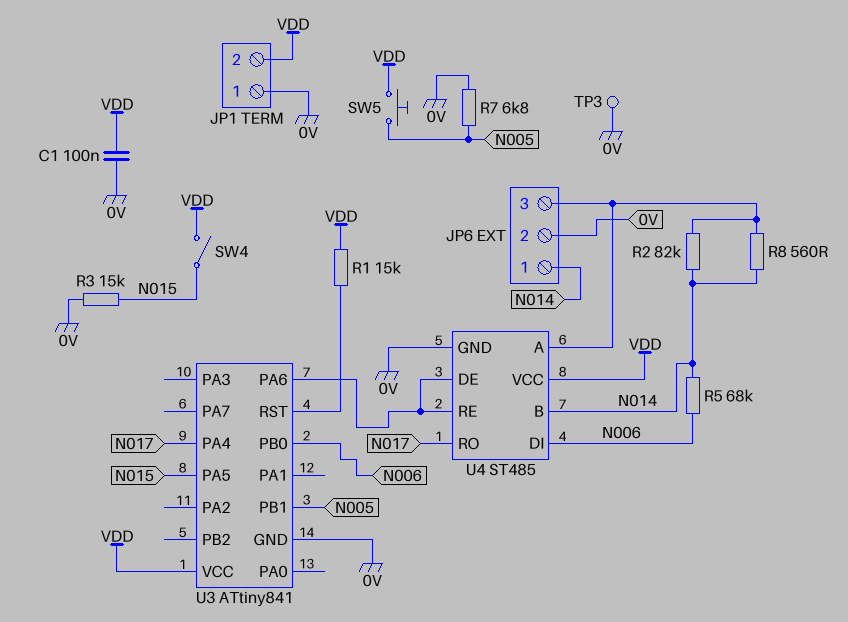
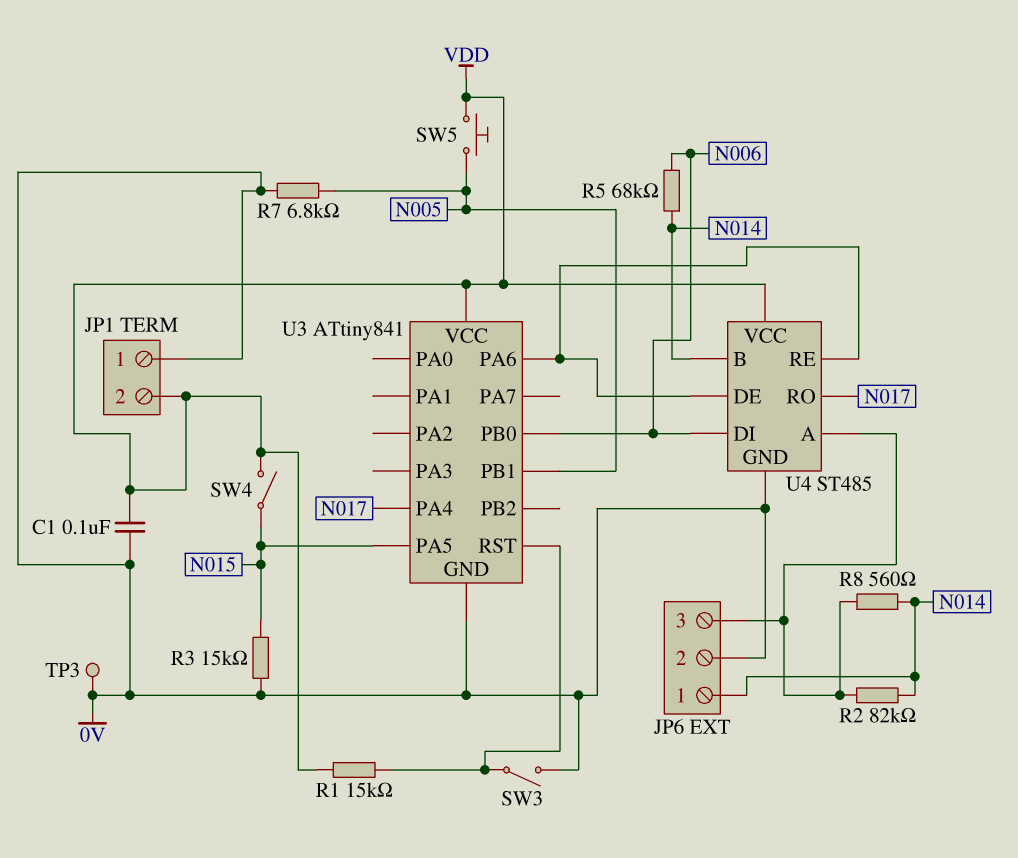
SW3: none -> switch (0V, U3/RST)

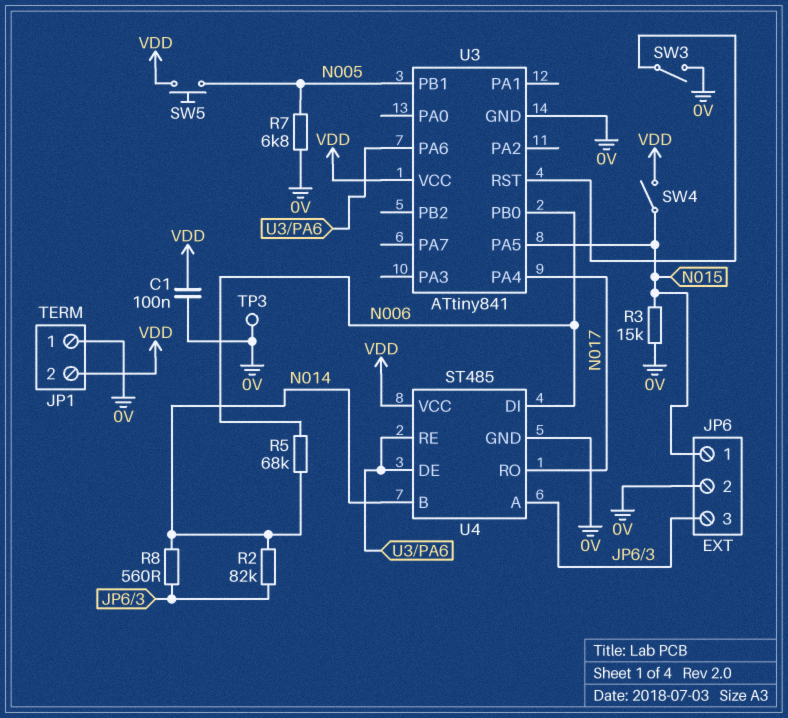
JP6 pin 1: N014 -> N015
R1: 15k (U3/RST, VDD) -> none

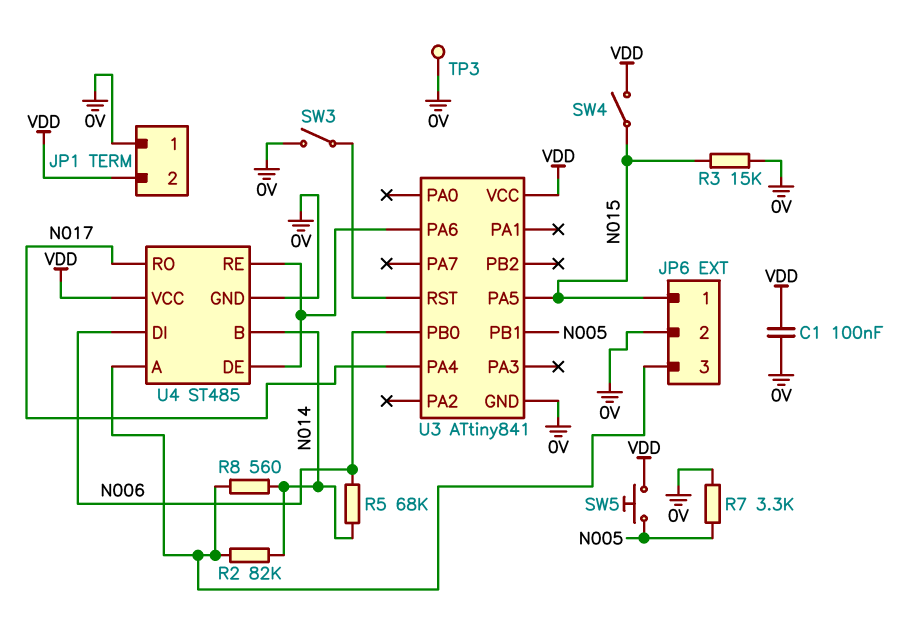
R7: 6.8k (0V, N005) -> 3.3k (0V, N005)

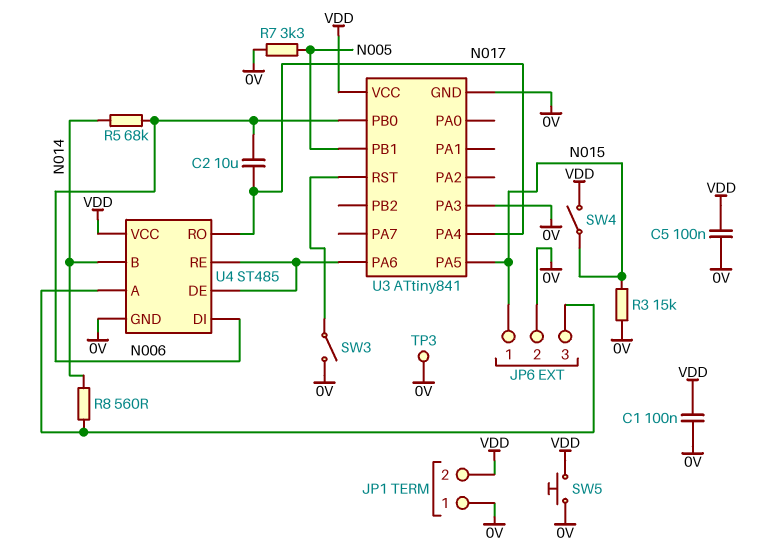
C2: none -> 10uF (N006, N017)
C5: none -> 100nF (0V, VDD)
R2: 82k (JP6/3, N014) -> none
SW5: button (N005, VDD) -> button (0V, VDD)
U3 pin PA3: none -> 0V

